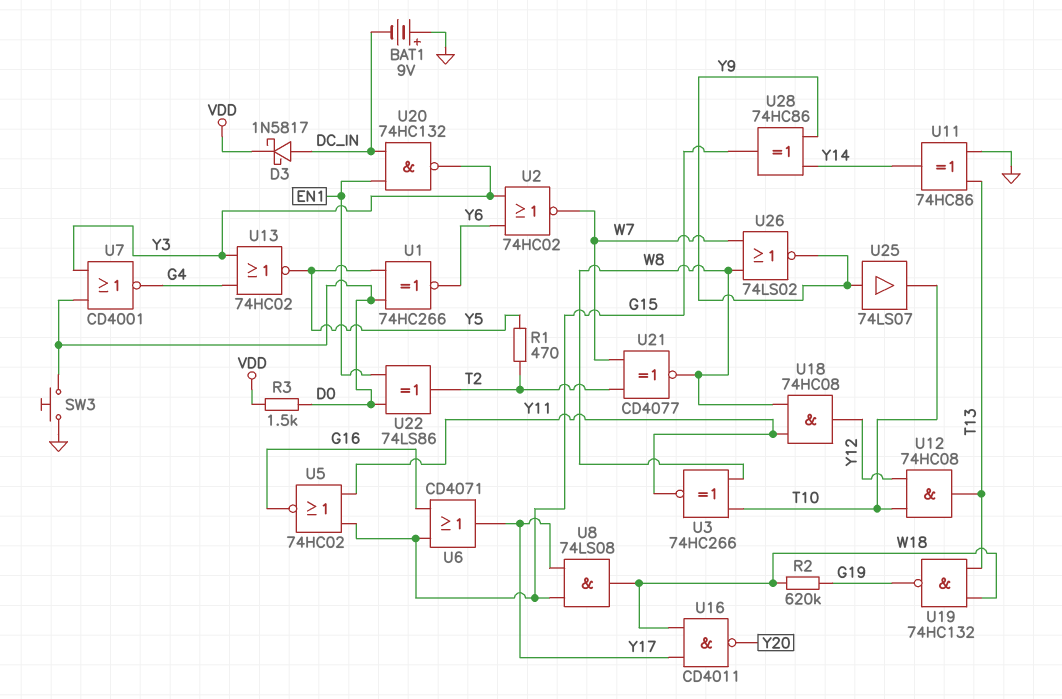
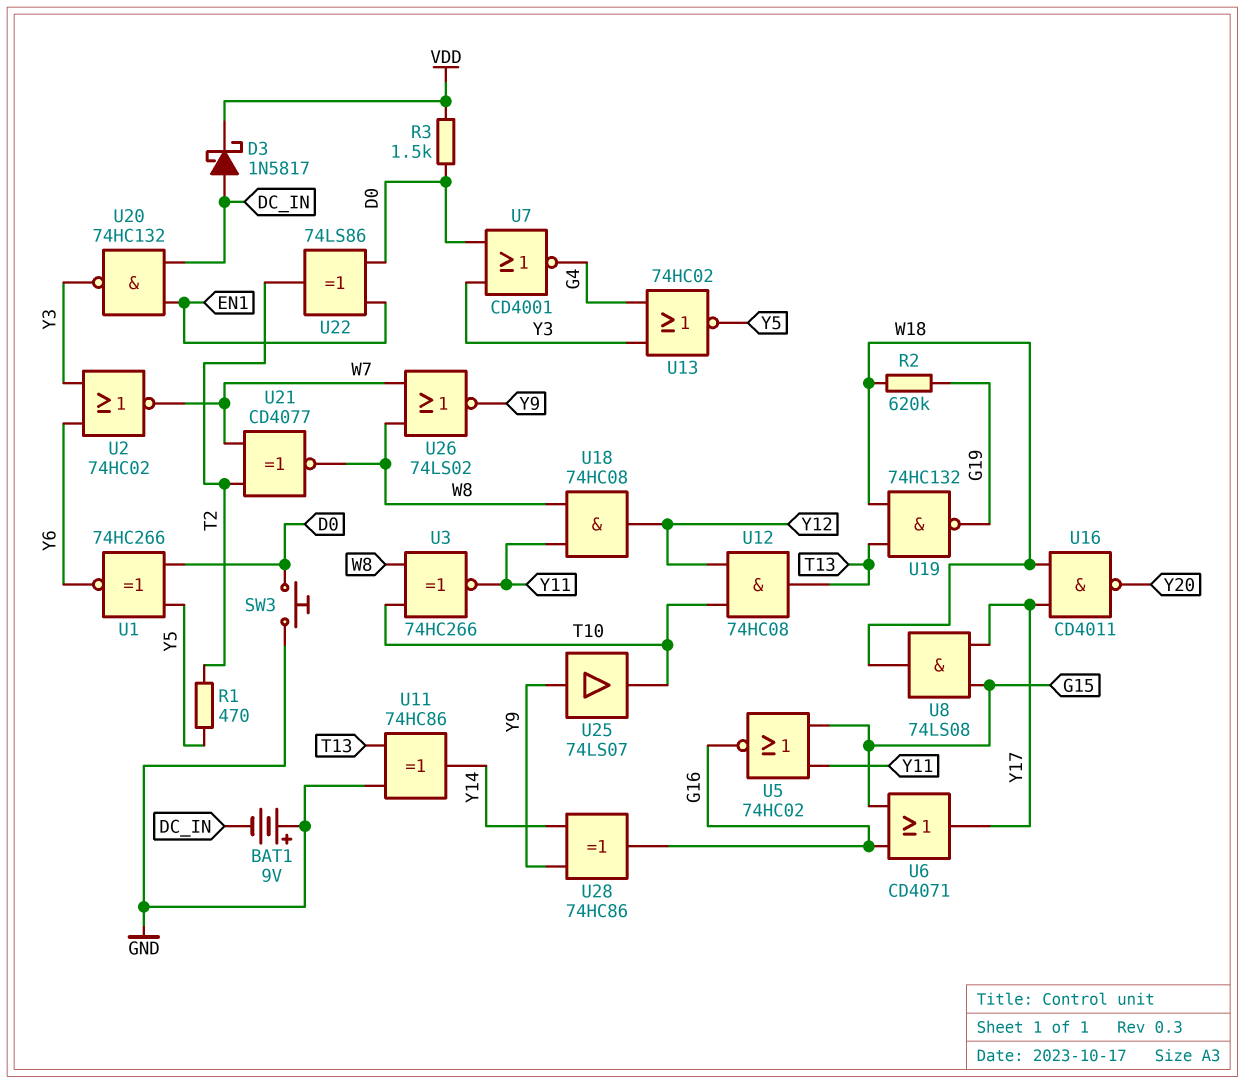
U28: XOR 74HC86 (in Y9, in Y14, out G15) -> XOR 74HC86 (in Y9, in Y14, out G16)

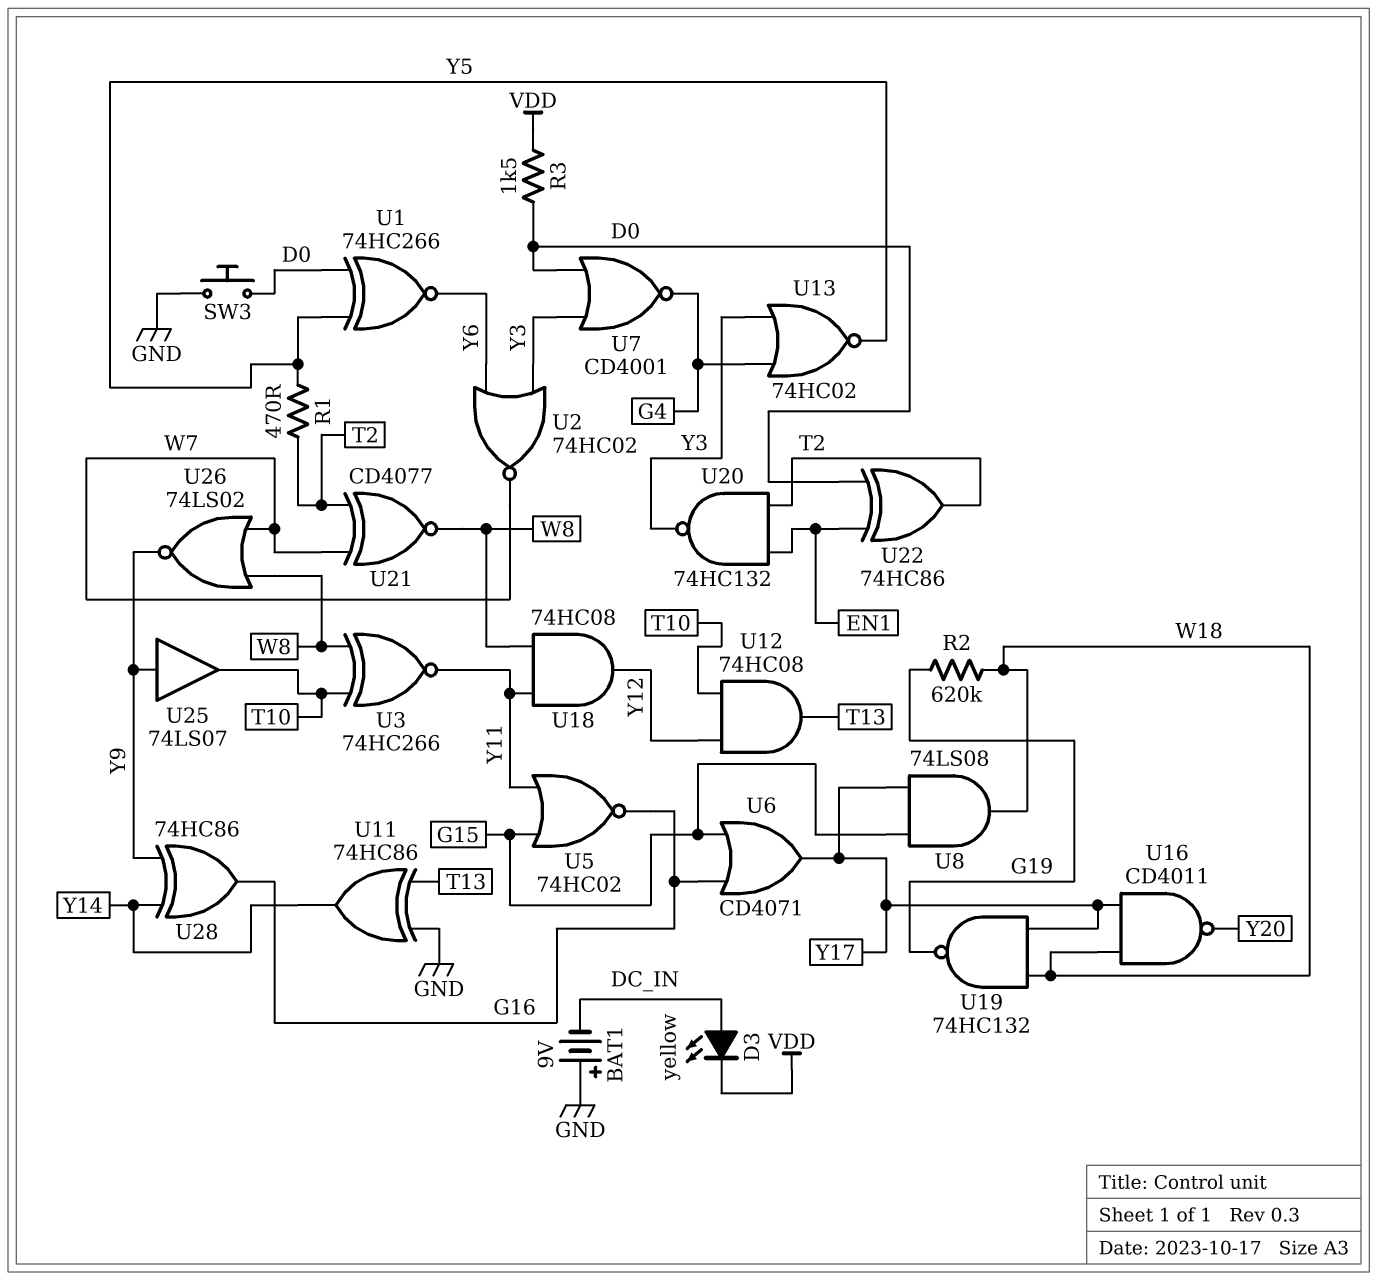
D3: schottky 1N5817 (A DC_IN, K VDD) -> LED yellow (A DC_IN, K VDD)
U19: NAND 74HC132 (in T13, in W18, out G19) -> NAND 74HC132 (in W18, in Y17, out G19)
U20: NAND 74HC132 (in DC_IN, in EN1, out Y3) -> NAND 74HC132 (in EN1, in T2, out Y3)
U22: XOR 74LS86 (in D0, in EN1, out T2) -> XOR 74HC86 (in D0, in EN1, out T2)

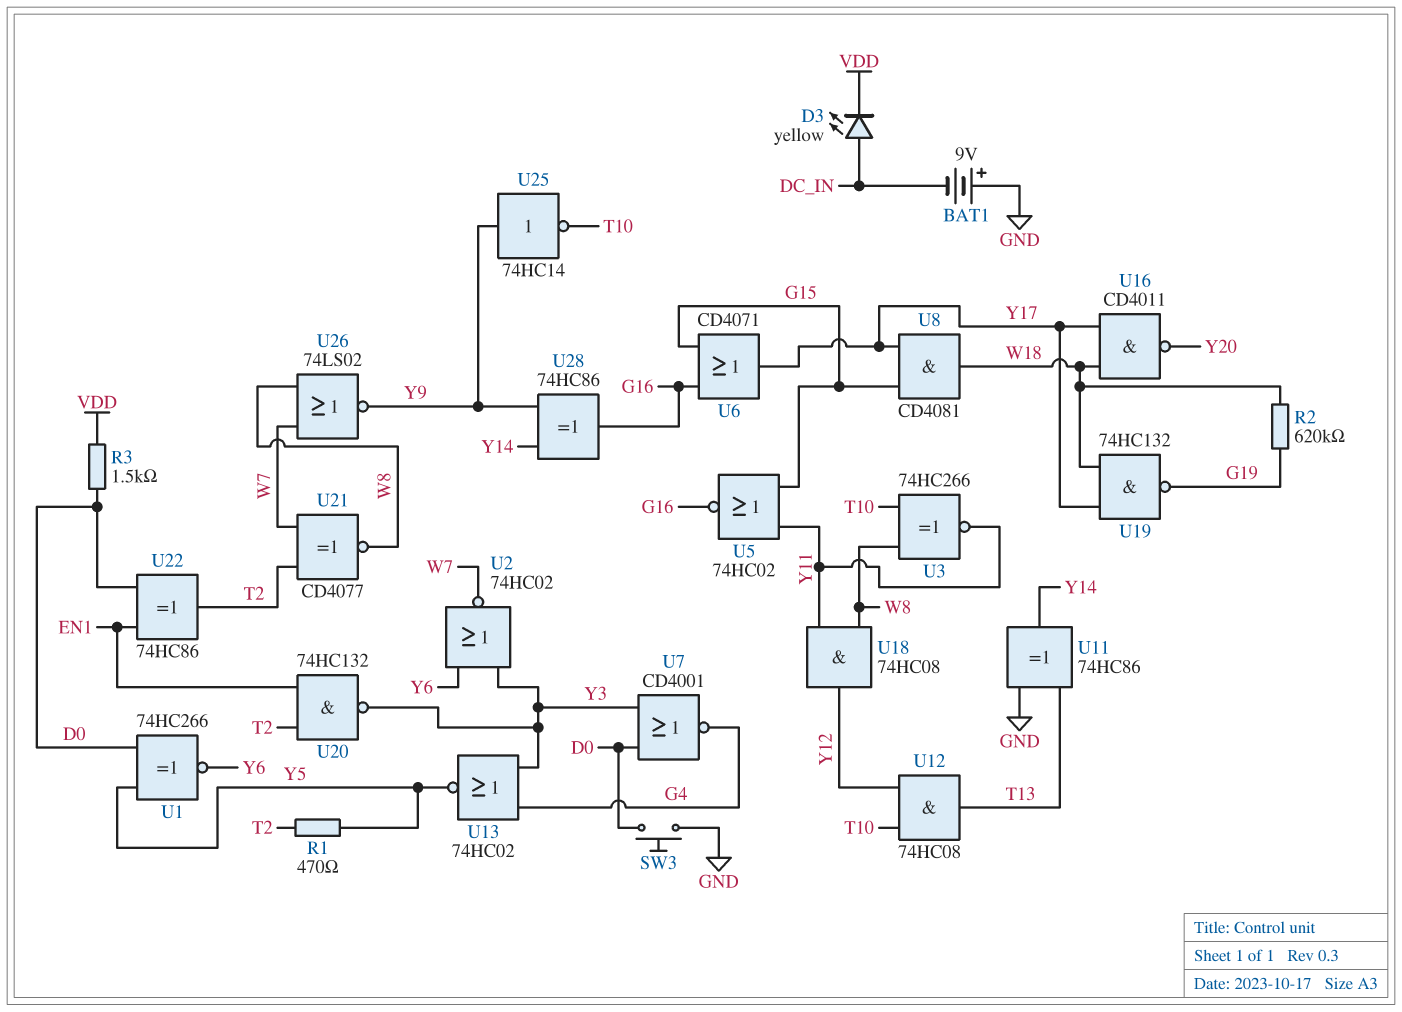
U8: AND 74LS08 (in G15, in Y17, out W18) -> AND CD4081 (in G15, in Y17, out W18)
U25: buffer 74LS07 (in Y9, out T10) -> NOT 74HC14 (in Y9, out T10)

